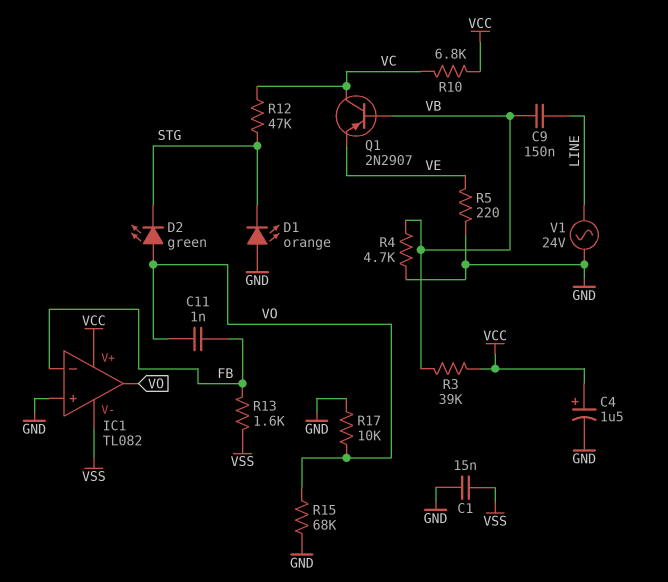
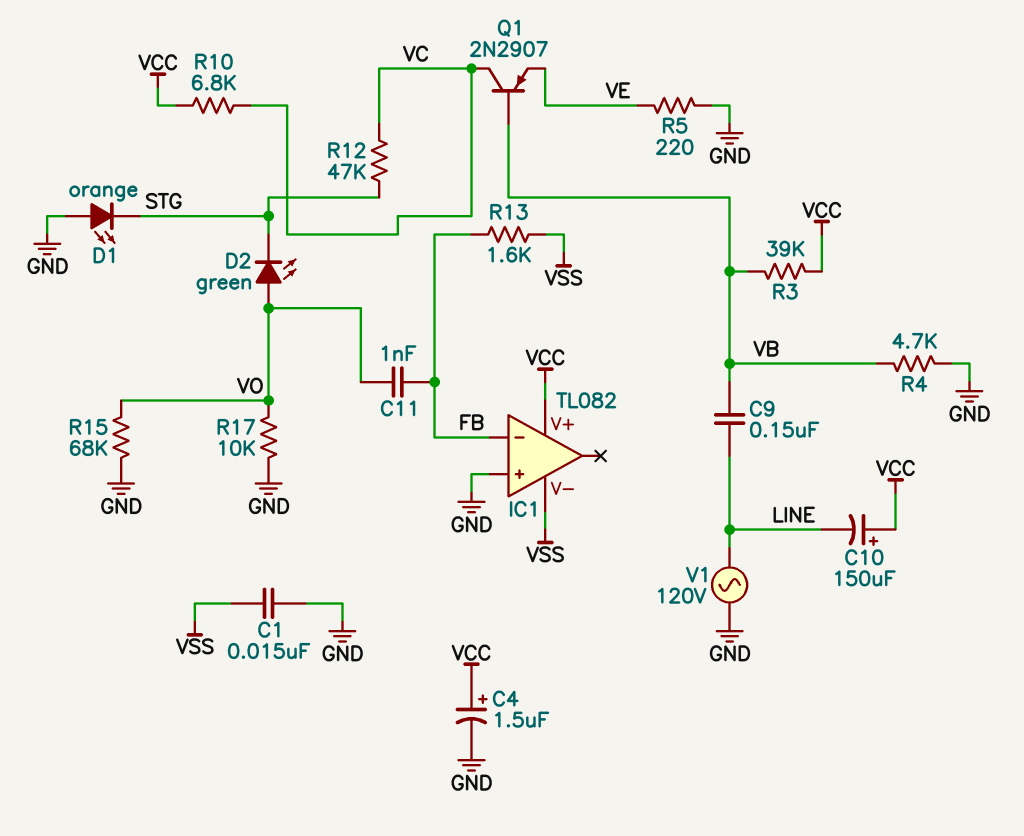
C10: none -> 150uF (plus VCC, minus LINE)
IC1 pin out: VO -> none
V1: AC 24V (GND, LINE) -> AC 120V (GND, LINE)

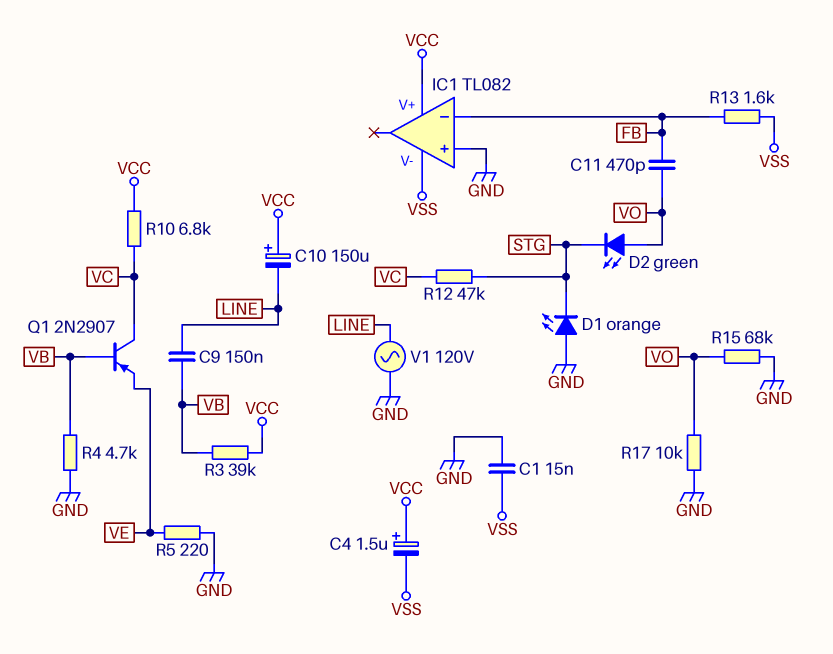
C4: 1.5uF (plus VCC, minus GND) -> 1.5uF (plus VCC, minus VSS)
C11: 1nF (FB, VO) -> 470pF (FB, VO)

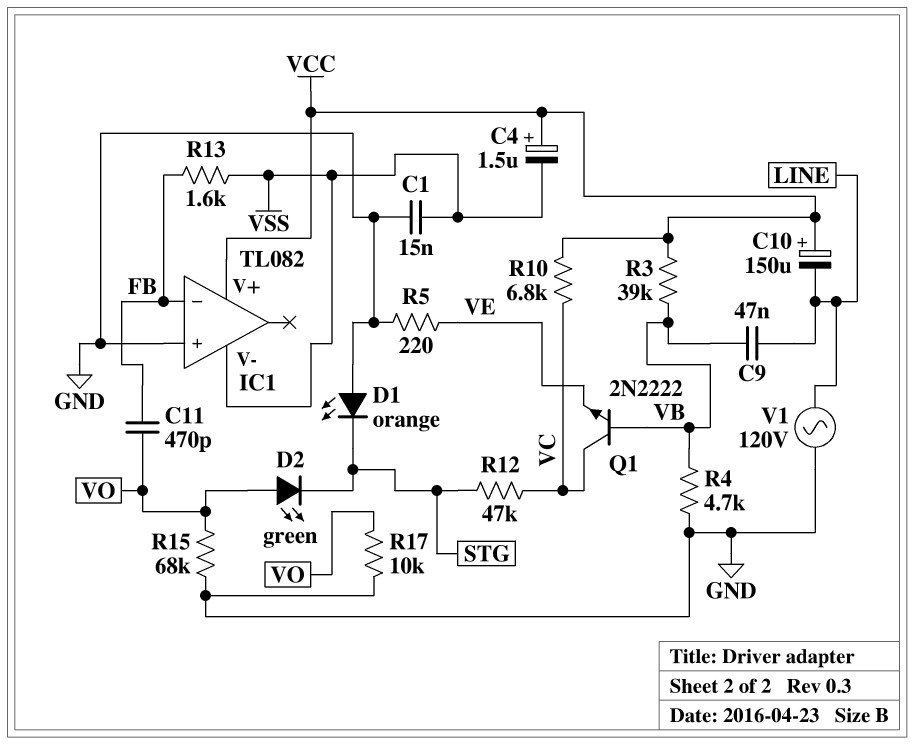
C9: 150nF (LINE, VB) -> 47nF (LINE, VB)
Q1: PNP 2N2907 (B VB, C VC, E VE) -> NPN 2N2222 (B VB, C VC, E VE)

